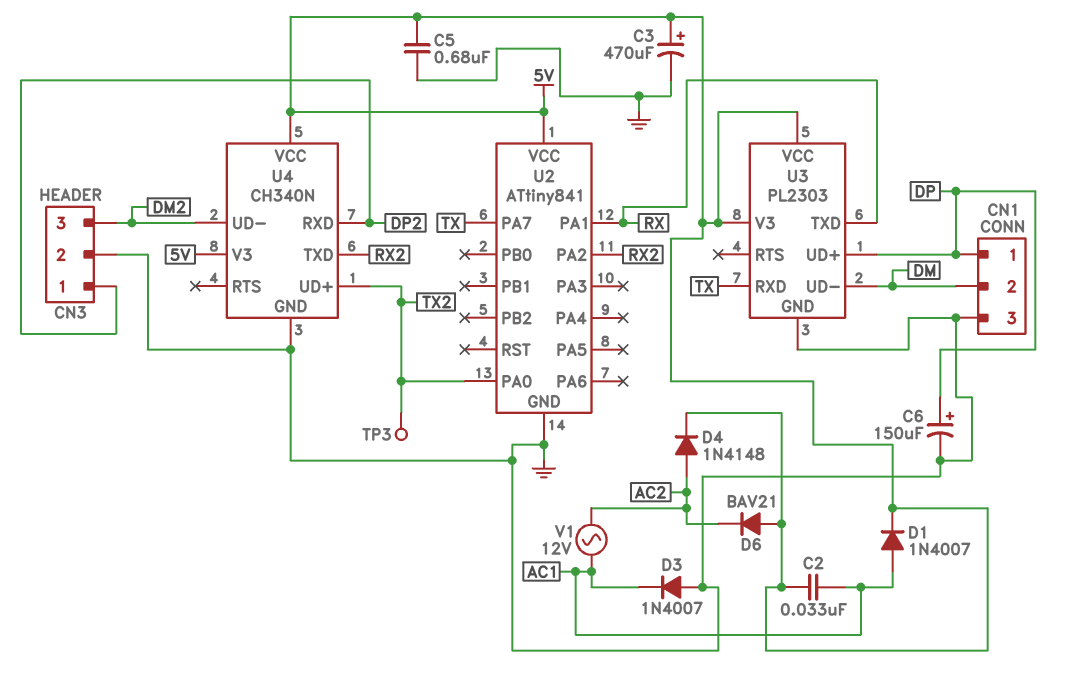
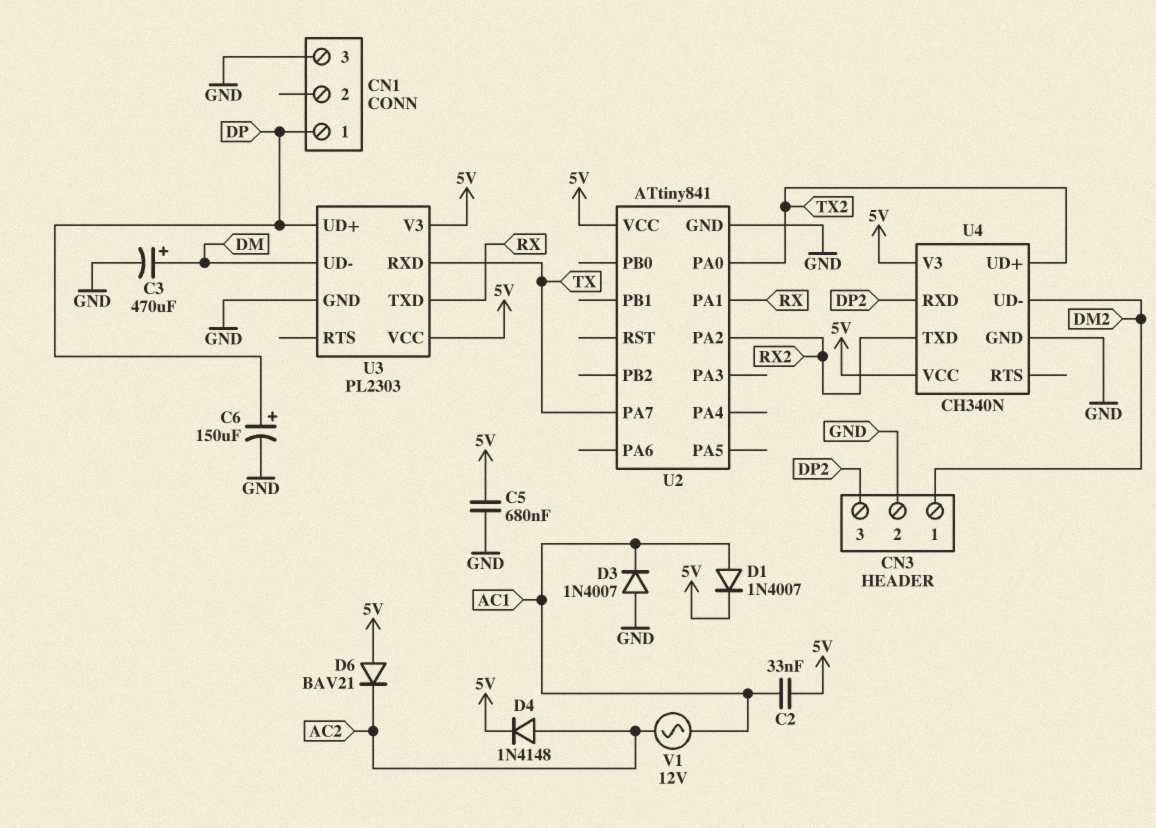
C3: 470uF (plus 5V, minus GND) -> 470uF (plus DM, minus GND)
CN1 pin 2: DM -> none
CN3 pin 1: DP2 -> DM2
CN3 pin 3: DM2 -> DP2
TP3: test point (TX2) -> none

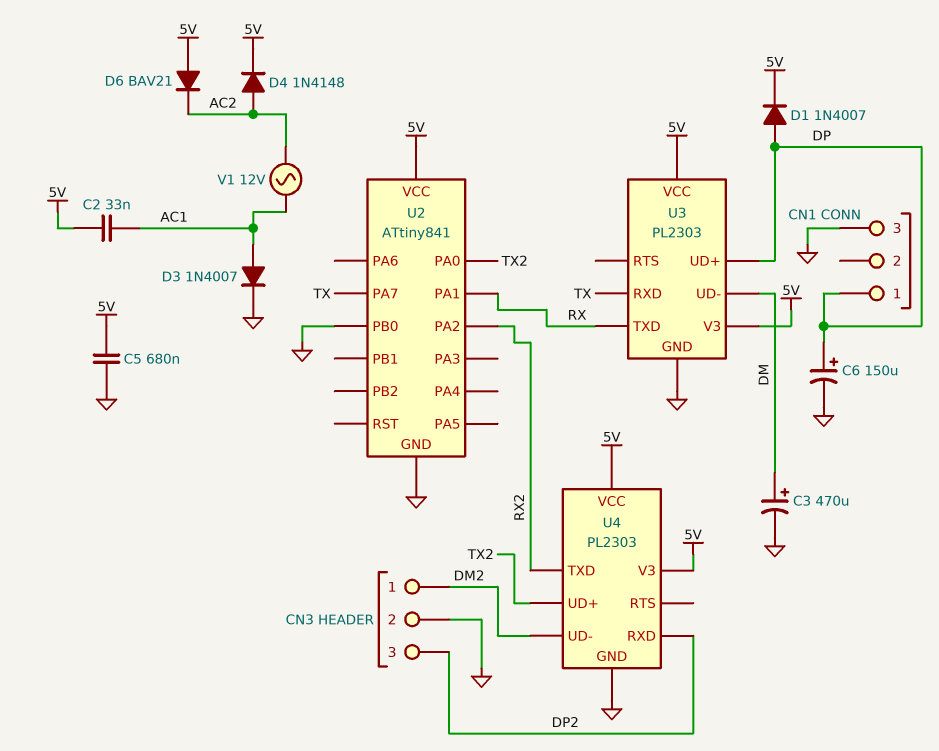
D1: diode 1N4007 (A AC1, K 5V) -> diode 1N4007 (A DP, K 5V)
D3: diode 1N4007 (A GND, K AC1) -> diode 1N4007 (A AC1, K GND)
U2 pin PB0: none -> GND
U4: CH340N -> PL2303

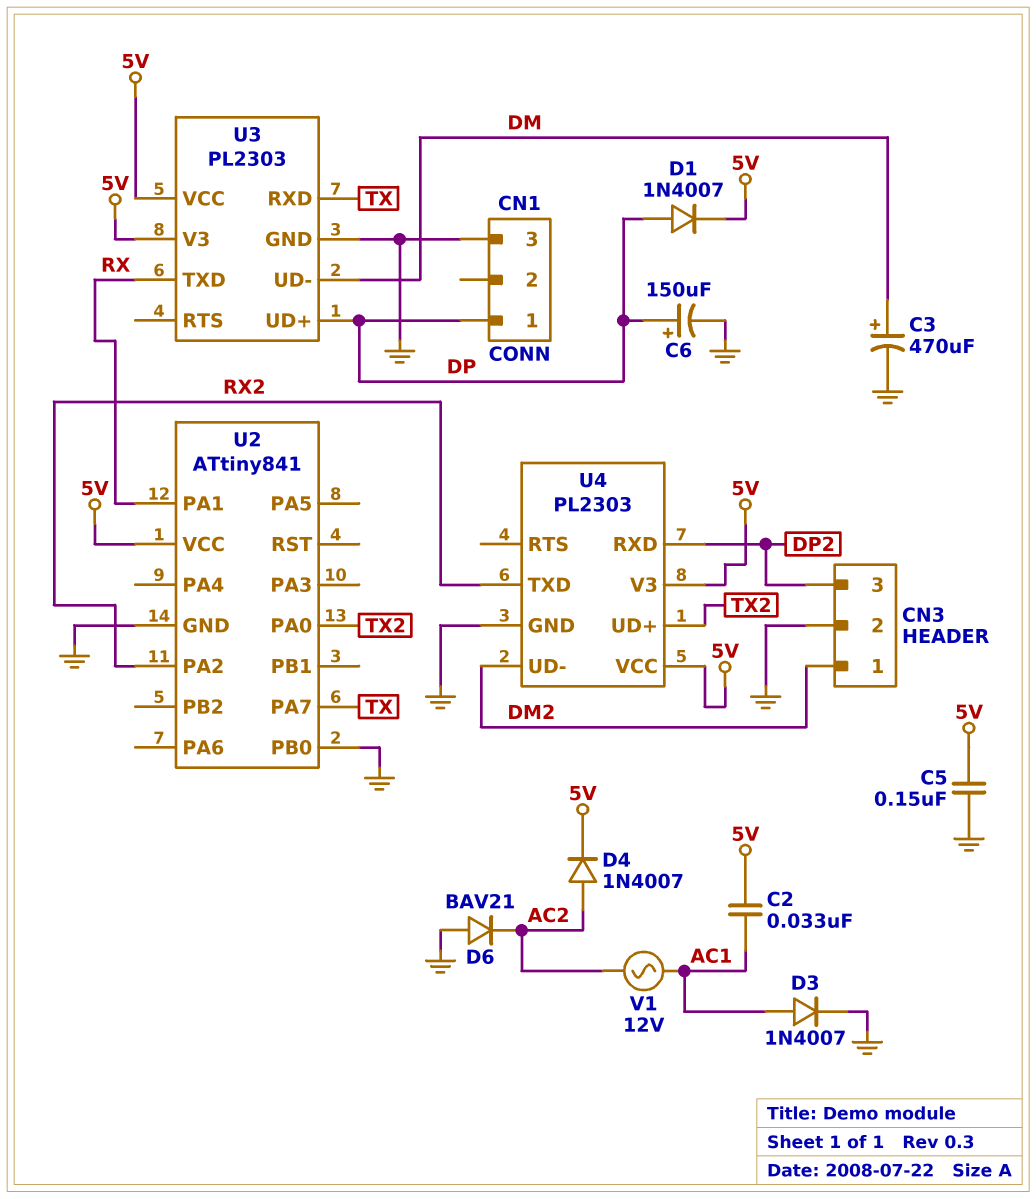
C5: 680nF (5V, GND) -> 150nF (5V, GND)
D4: diode 1N4148 (A AC2, K 5V) -> diode 1N4007 (A AC2, K 5V)
D6: diode BAV21 (A 5V, K AC2) -> diode BAV21 (A GND, K AC2)

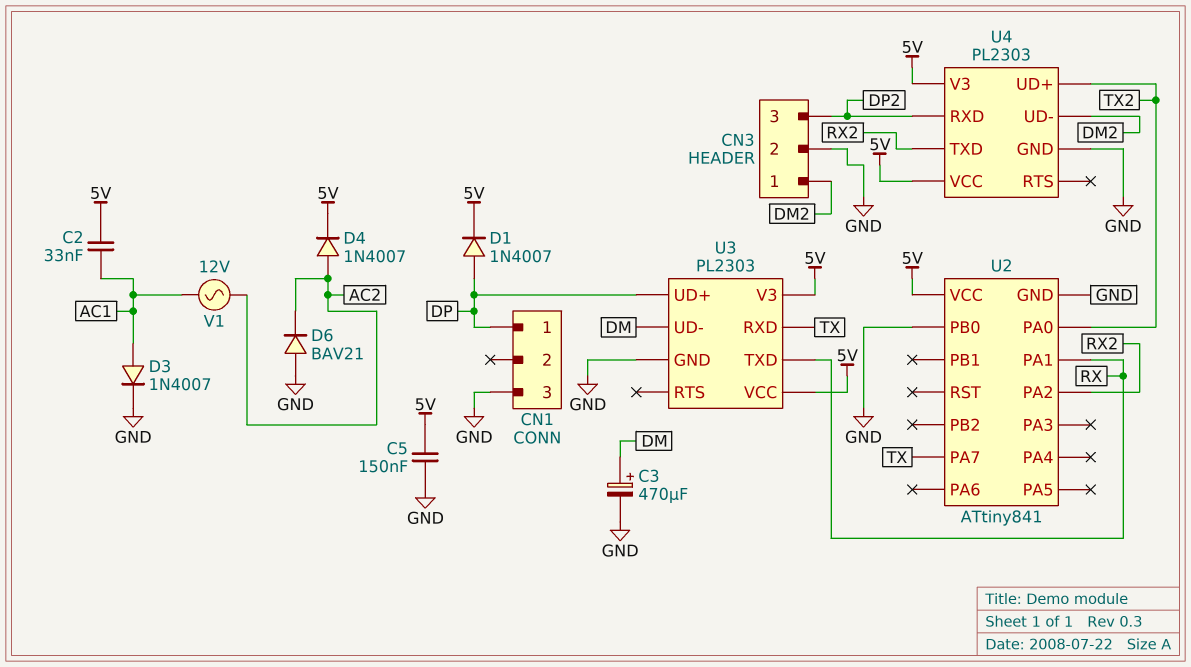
C6: 150uF (plus DP, minus GND) -> none

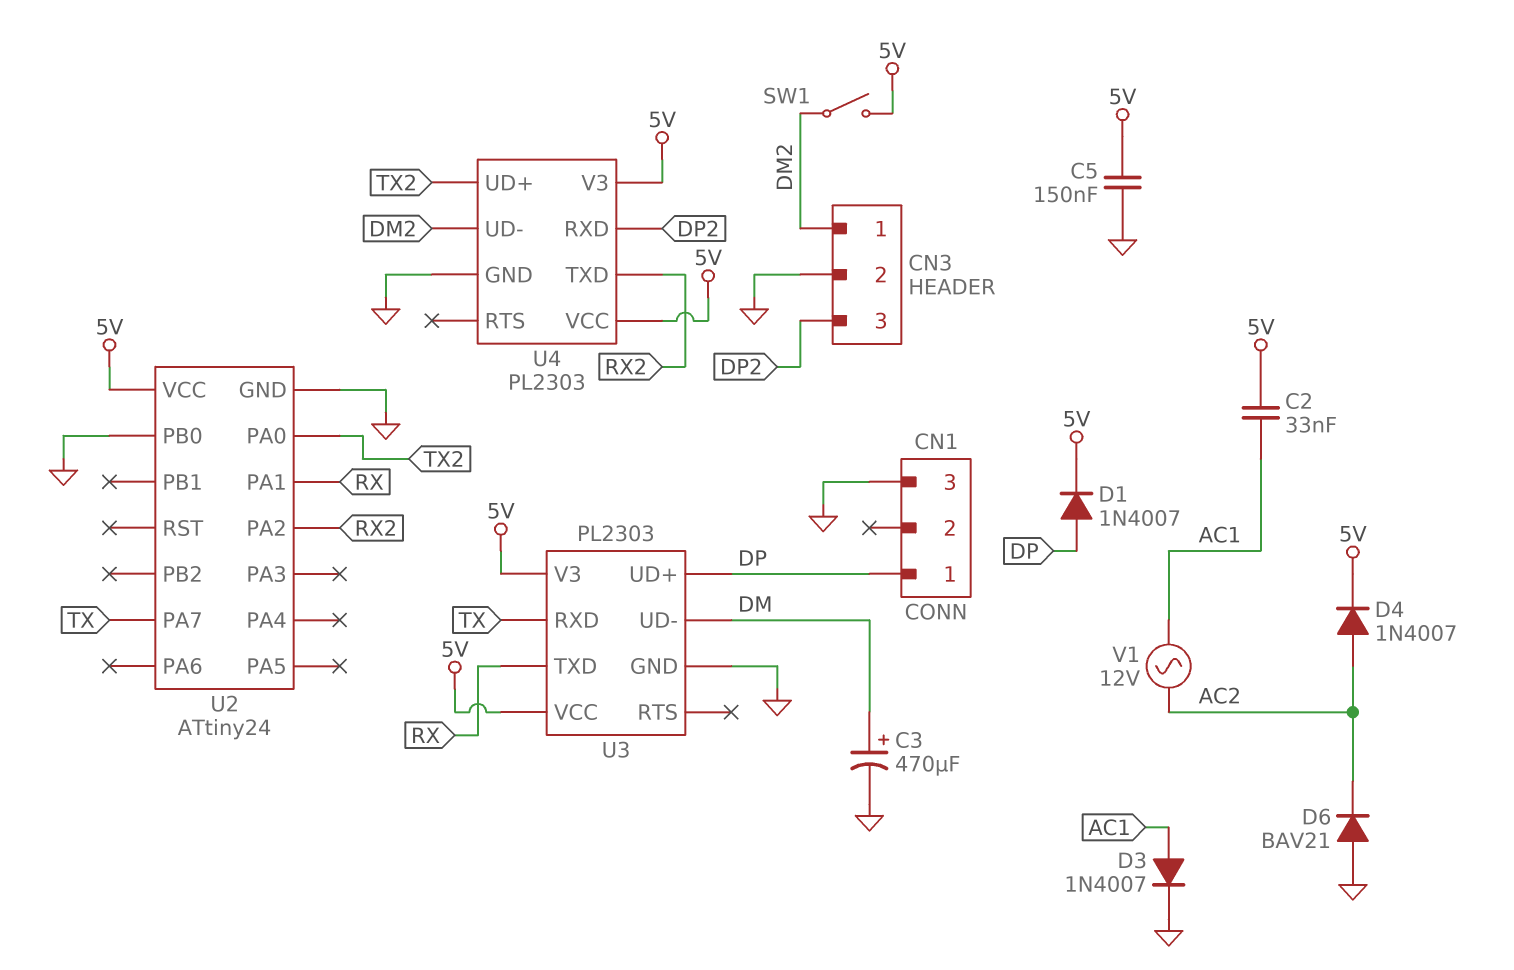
SW1: none -> switch (5V, DM2)
U2: ATtiny841 -> ATtiny24

